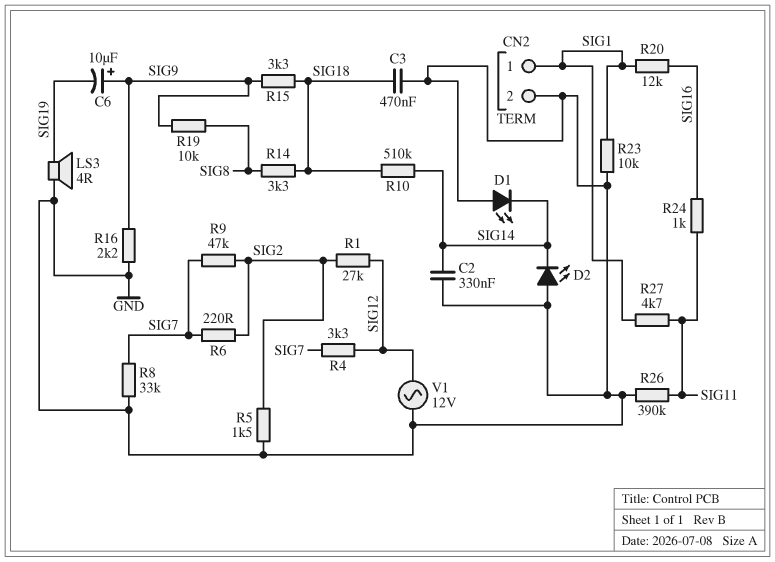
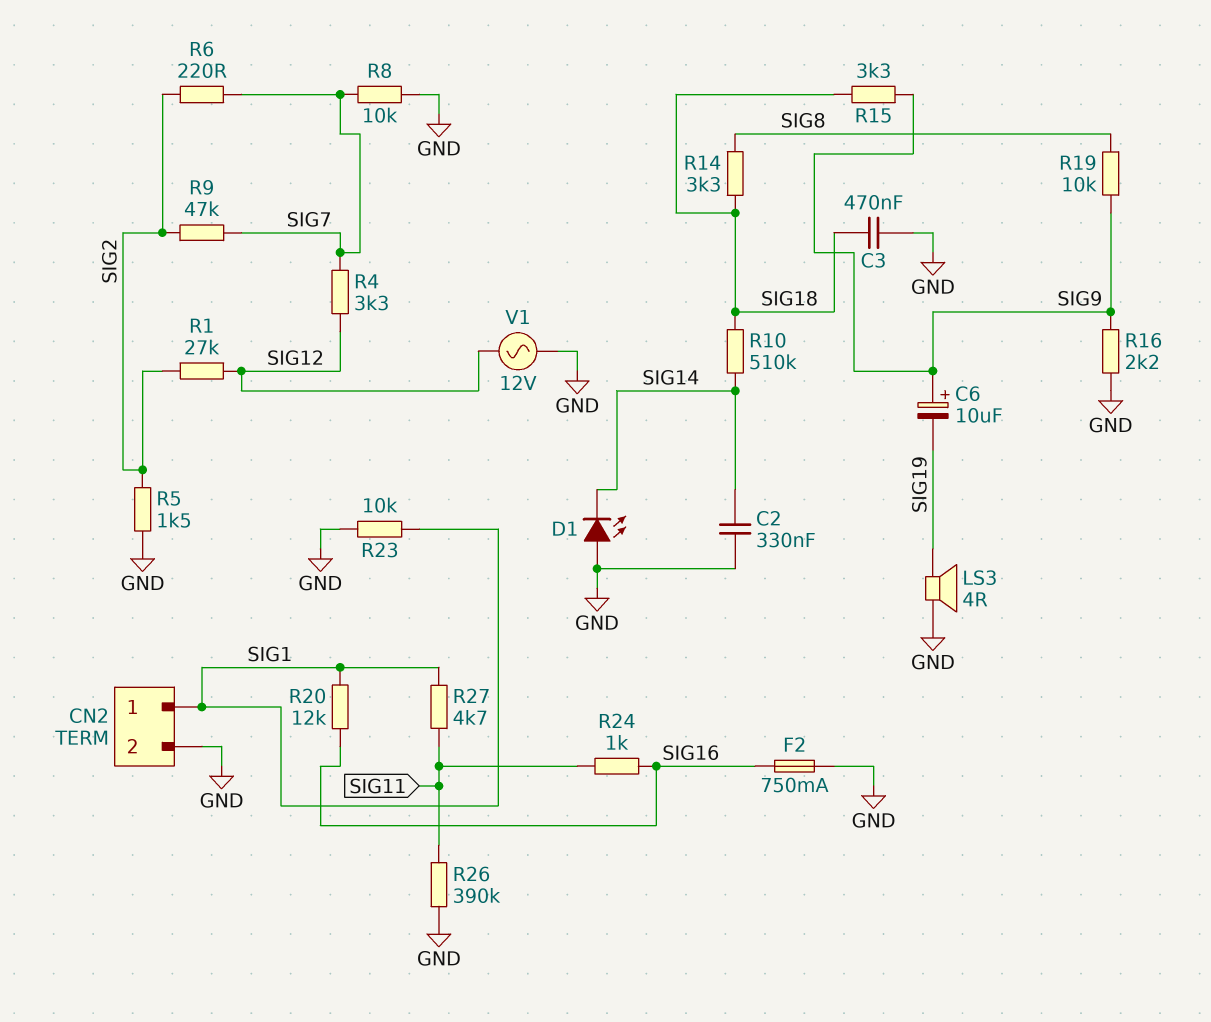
D2: LED (A GND, K SIG14) -> none
F2: none -> 750mA (GND, SIG16)
R8: 33k (GND, SIG7) -> 10k (GND, SIG7)

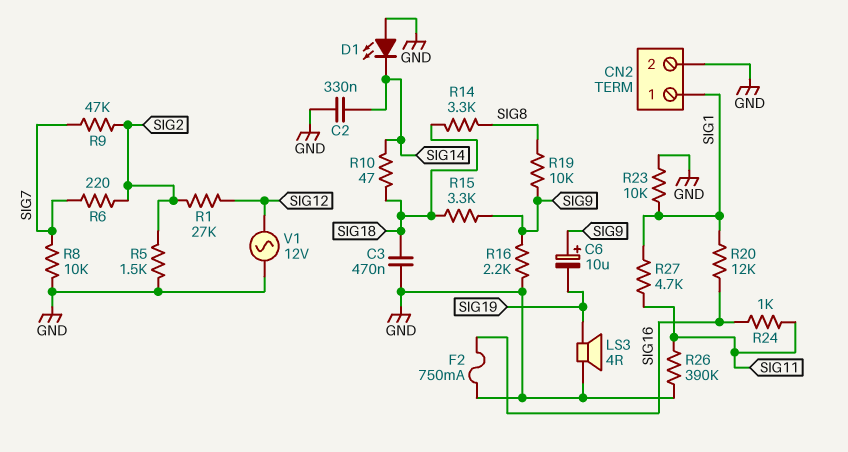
R4: 3.3k (SIG7, SIG12) -> none
R10: 510k (SIG14, SIG18) -> 47 (SIG14, SIG18)

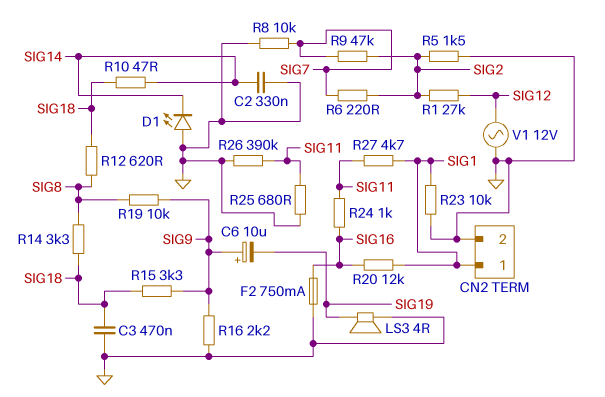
R12: none -> 620 (SIG8, SIG18)
R25: none -> 680 (GND, SIG11)

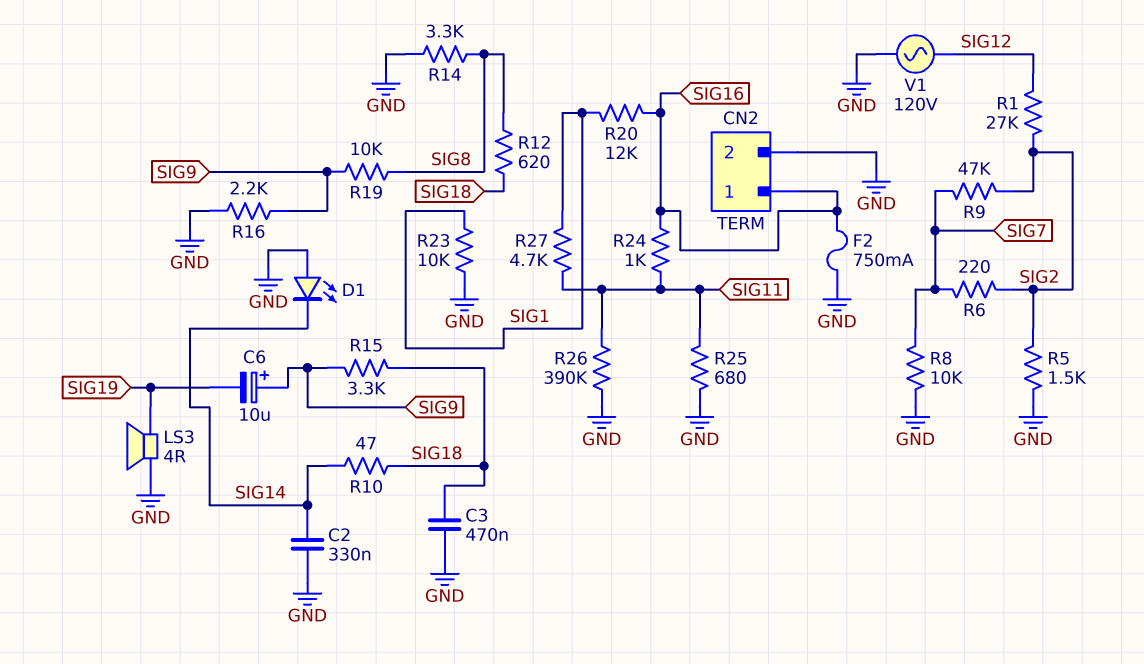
CN2 pin 1: SIG1 -> SIG16
R14: 3.3k (SIG8, SIG18) -> 3.3k (GND, SIG8)
V1: AC 12V (GND, SIG12) -> AC 120V (GND, SIG12)

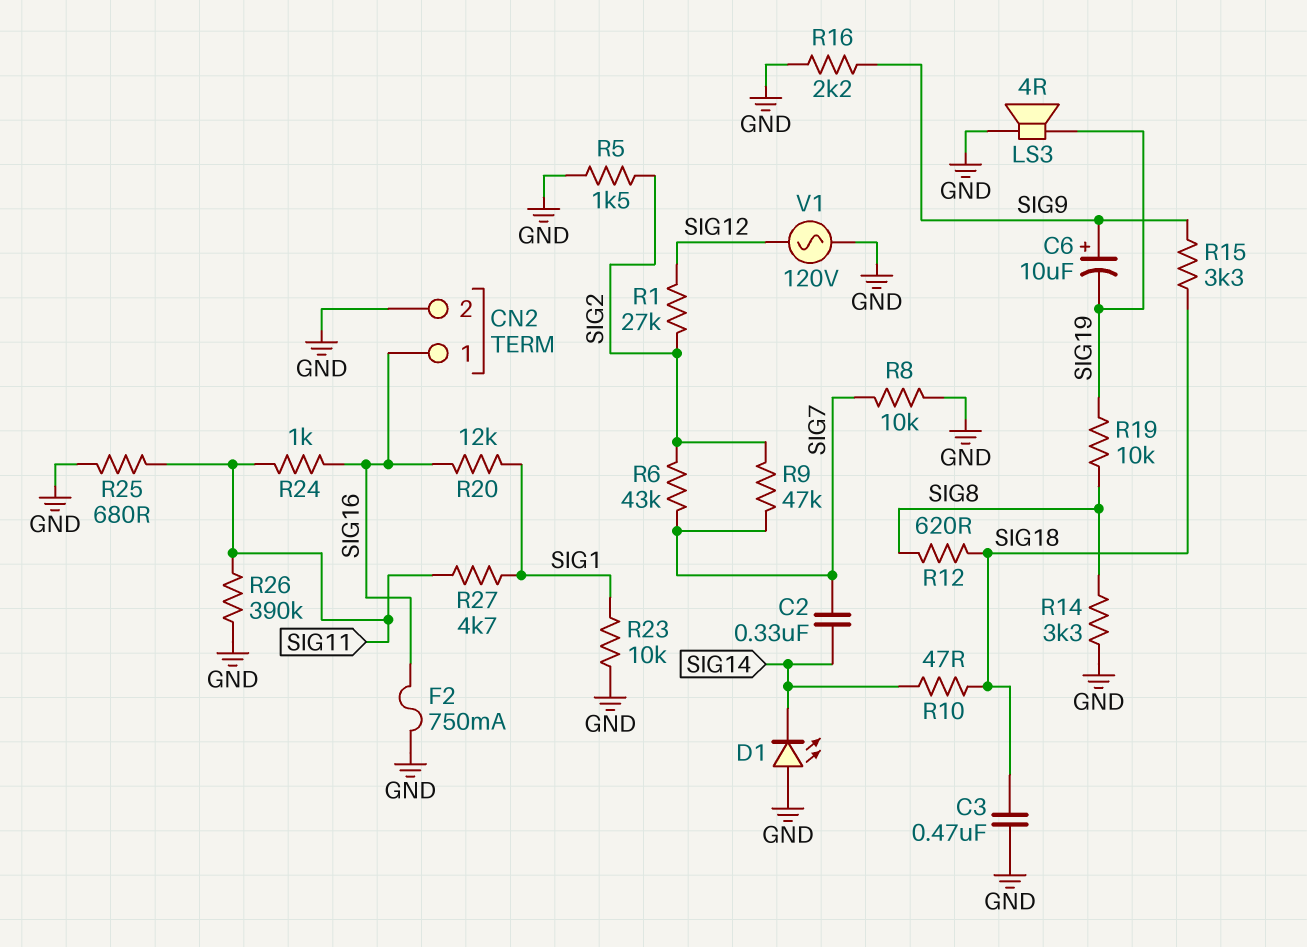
C2: 330nF (GND, SIG14) -> 330nF (SIG7, SIG14)
R6: 220 (SIG2, SIG7) -> 43k (SIG2, SIG7)
R19: 10k (SIG8, SIG9) -> 10k (SIG8, SIG19)

